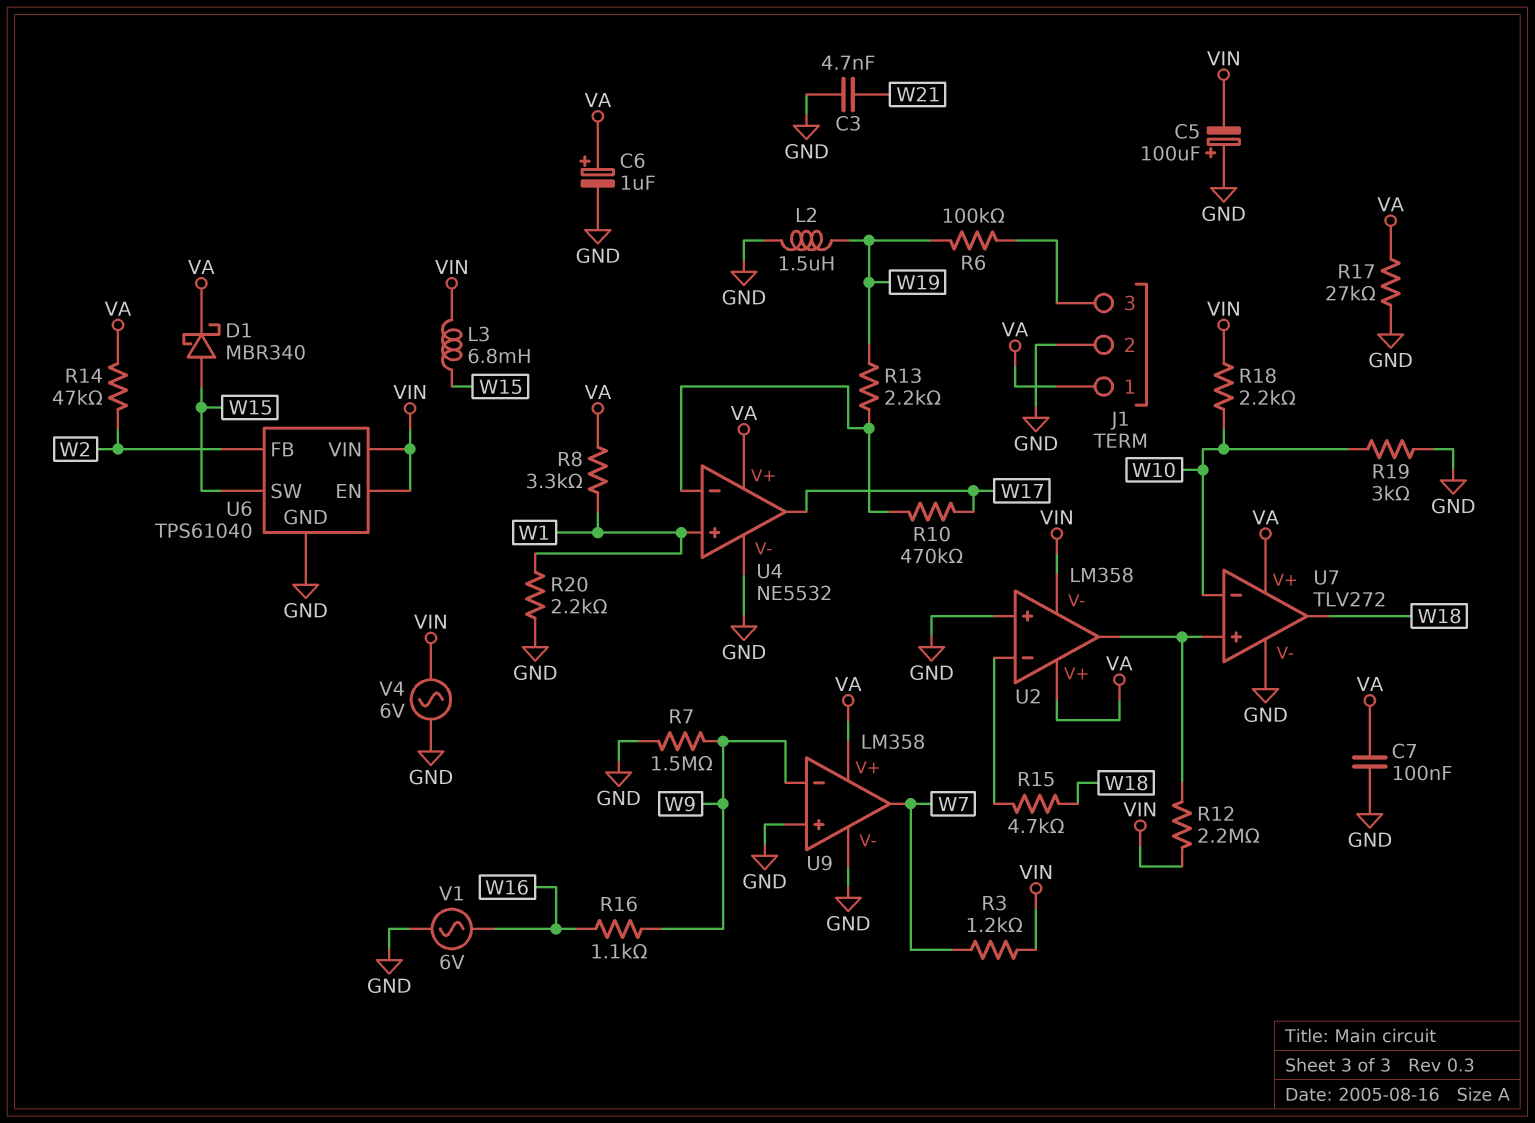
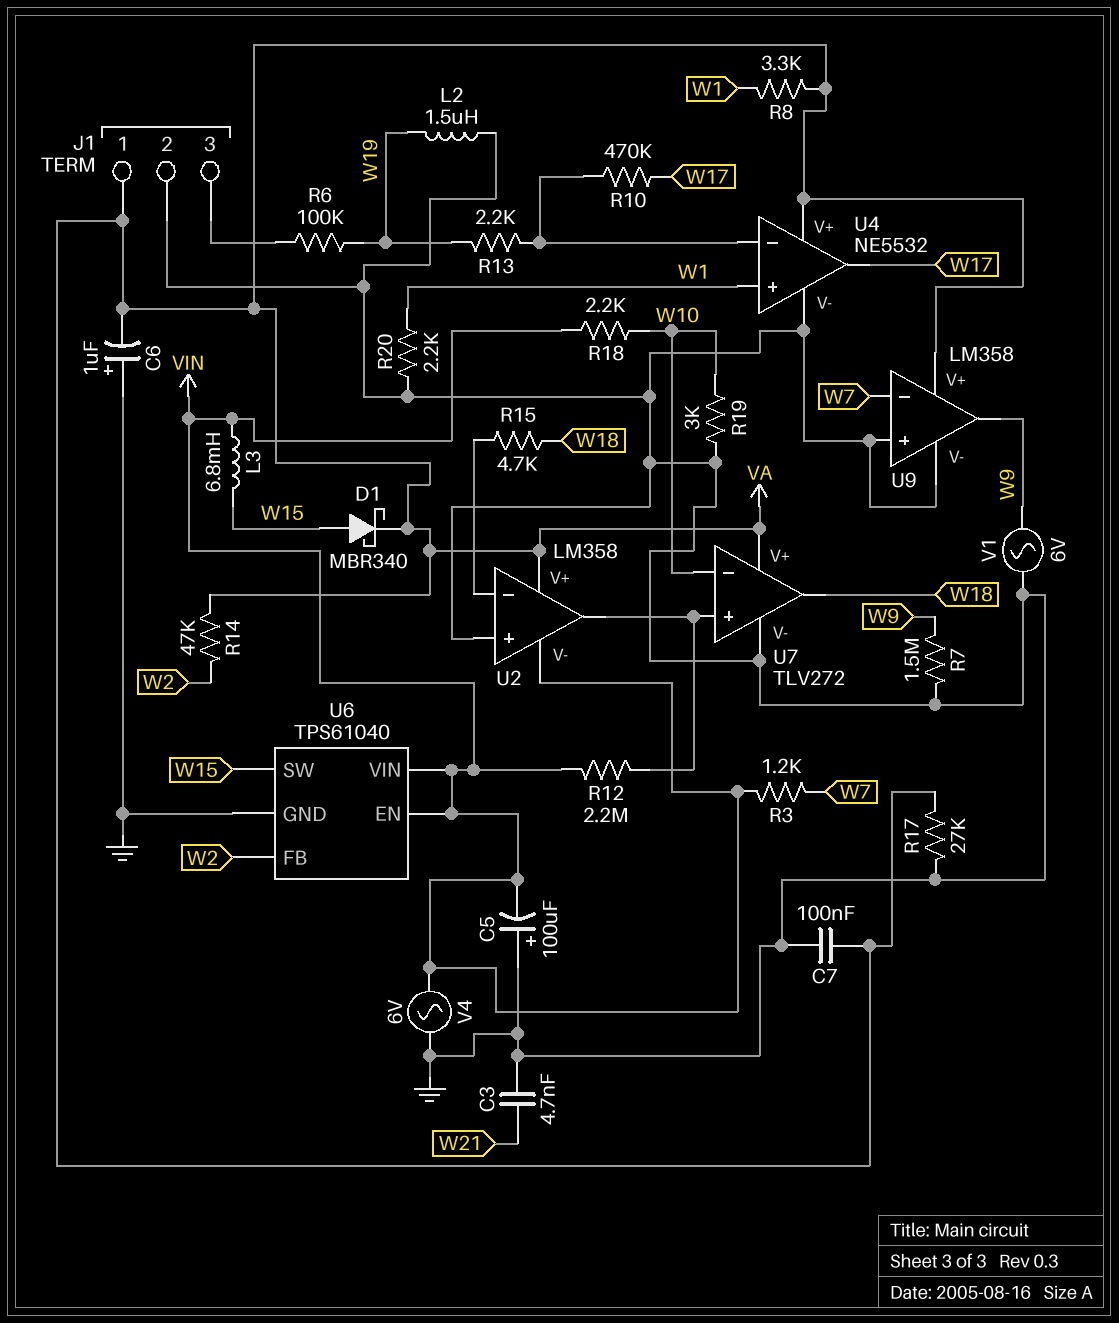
C6: 1uF (plus VA, minus GND) -> 1uF (plus GND, minus VA)
R16: 1.1k (W9, W16) -> none
U9 pin in-: W9 -> W7
U9 pin out: W7 -> W9
V1: AC 6V (GND, W16) -> AC 6V (GND, W9)

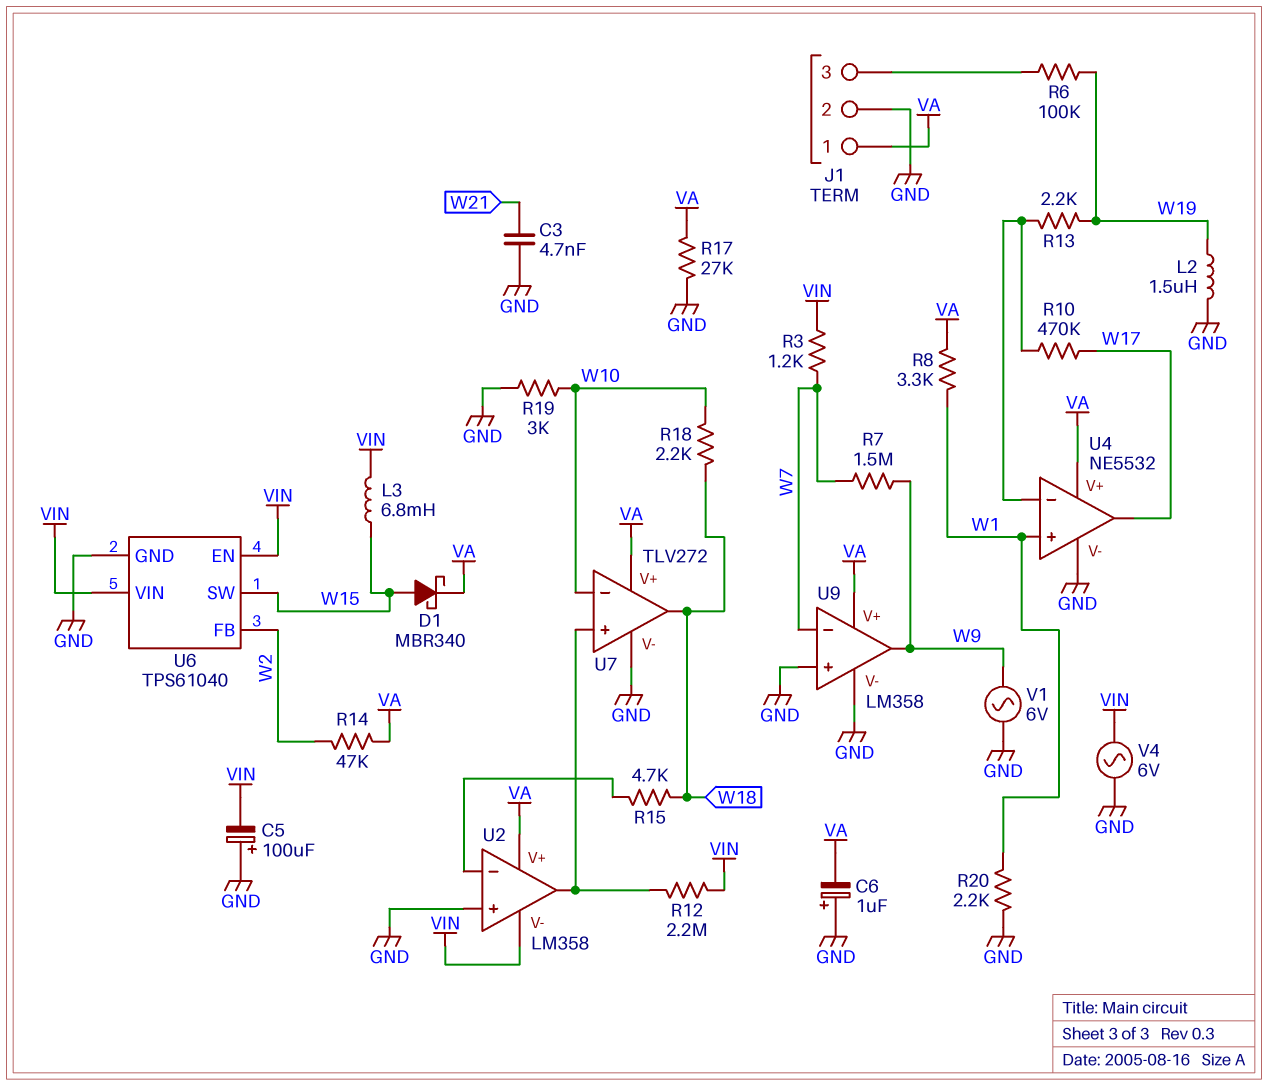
C7: 100nF (GND, VA) -> none
R7: 1.5M (GND, W9) -> 1.5M (W7, W9)
R18: 2.2k (VIN, W10) -> 2.2k (W10, W18)

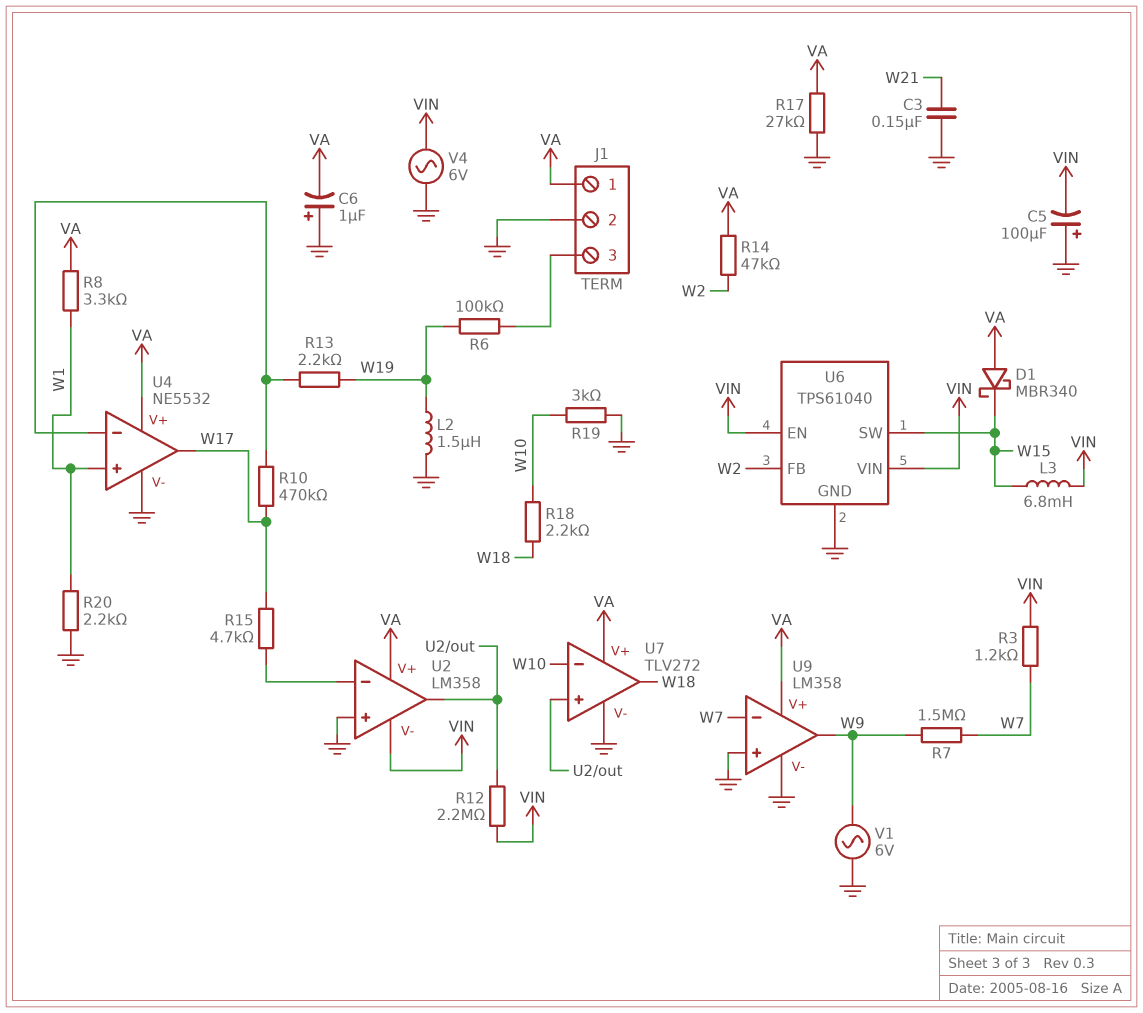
C3: 4.7nF (GND, W21) -> 150nF (GND, W21)
D1: schottky MBR340 (A W15, K VA) -> schottky MBR340 (A VA, K W15)
R15: 4.7k (U2/in-, W18) -> 4.7k (U2/in-, W17)

